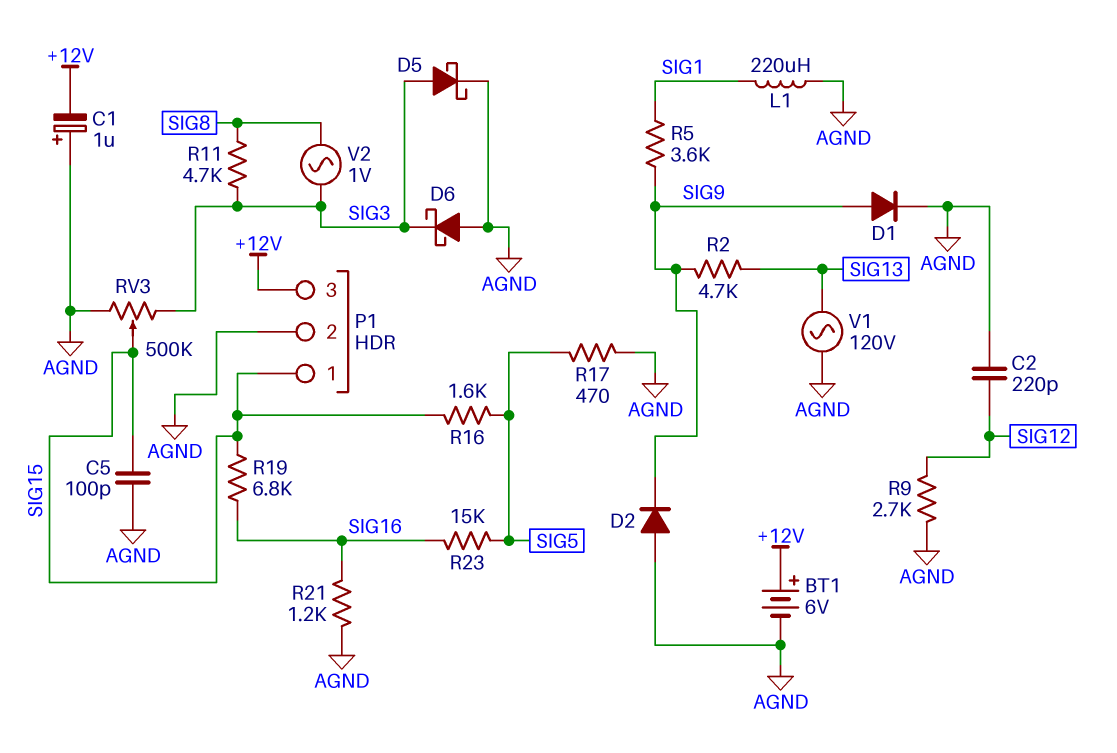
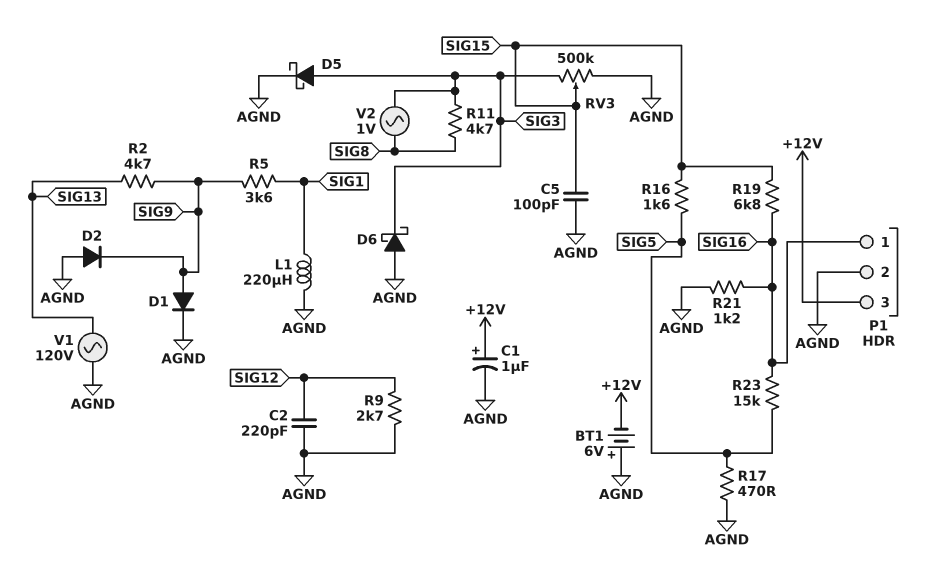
BT1: 6V (plus +12V, minus AGND) -> 6V (plus AGND, minus +12V)
C1: 1uF (plus AGND, minus +12V) -> 1uF (plus +12V, minus AGND)
P1 pin 1: SIG15 -> SIG16

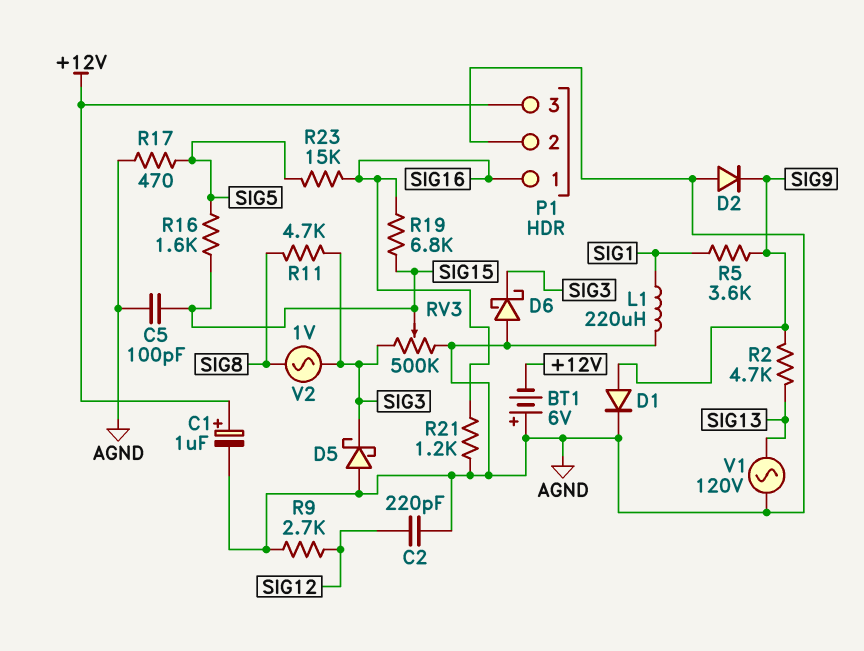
D5: schottky (A SIG3, K AGND) -> schottky (A AGND, K SIG3)

